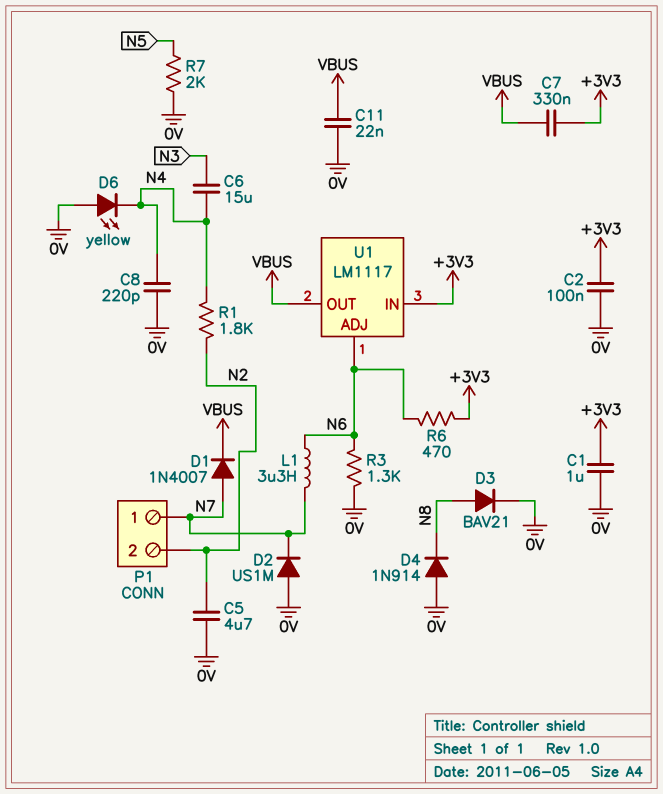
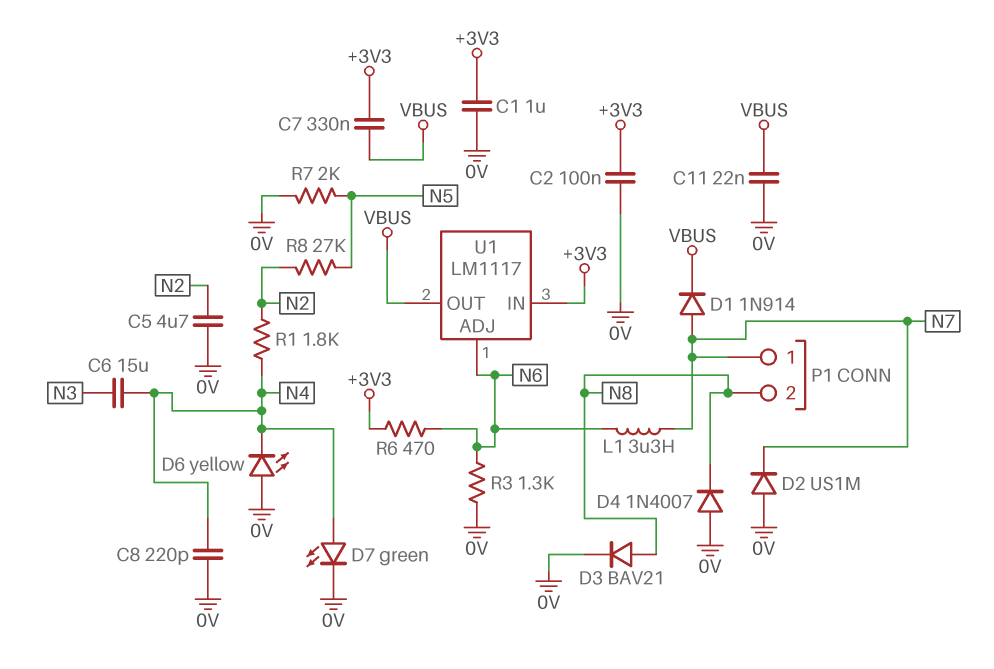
D1: diode 1N4007 (A N7, K VBUS) -> diode 1N914 (A N7, K VBUS)
D4: diode 1N914 (A 0V, K N8) -> diode 1N4007 (A 0V, K N8)
D7: none -> LED green (A N4, K 0V)
P1 pin 2: N2 -> N8
R8: none -> 27k (N2, N5)

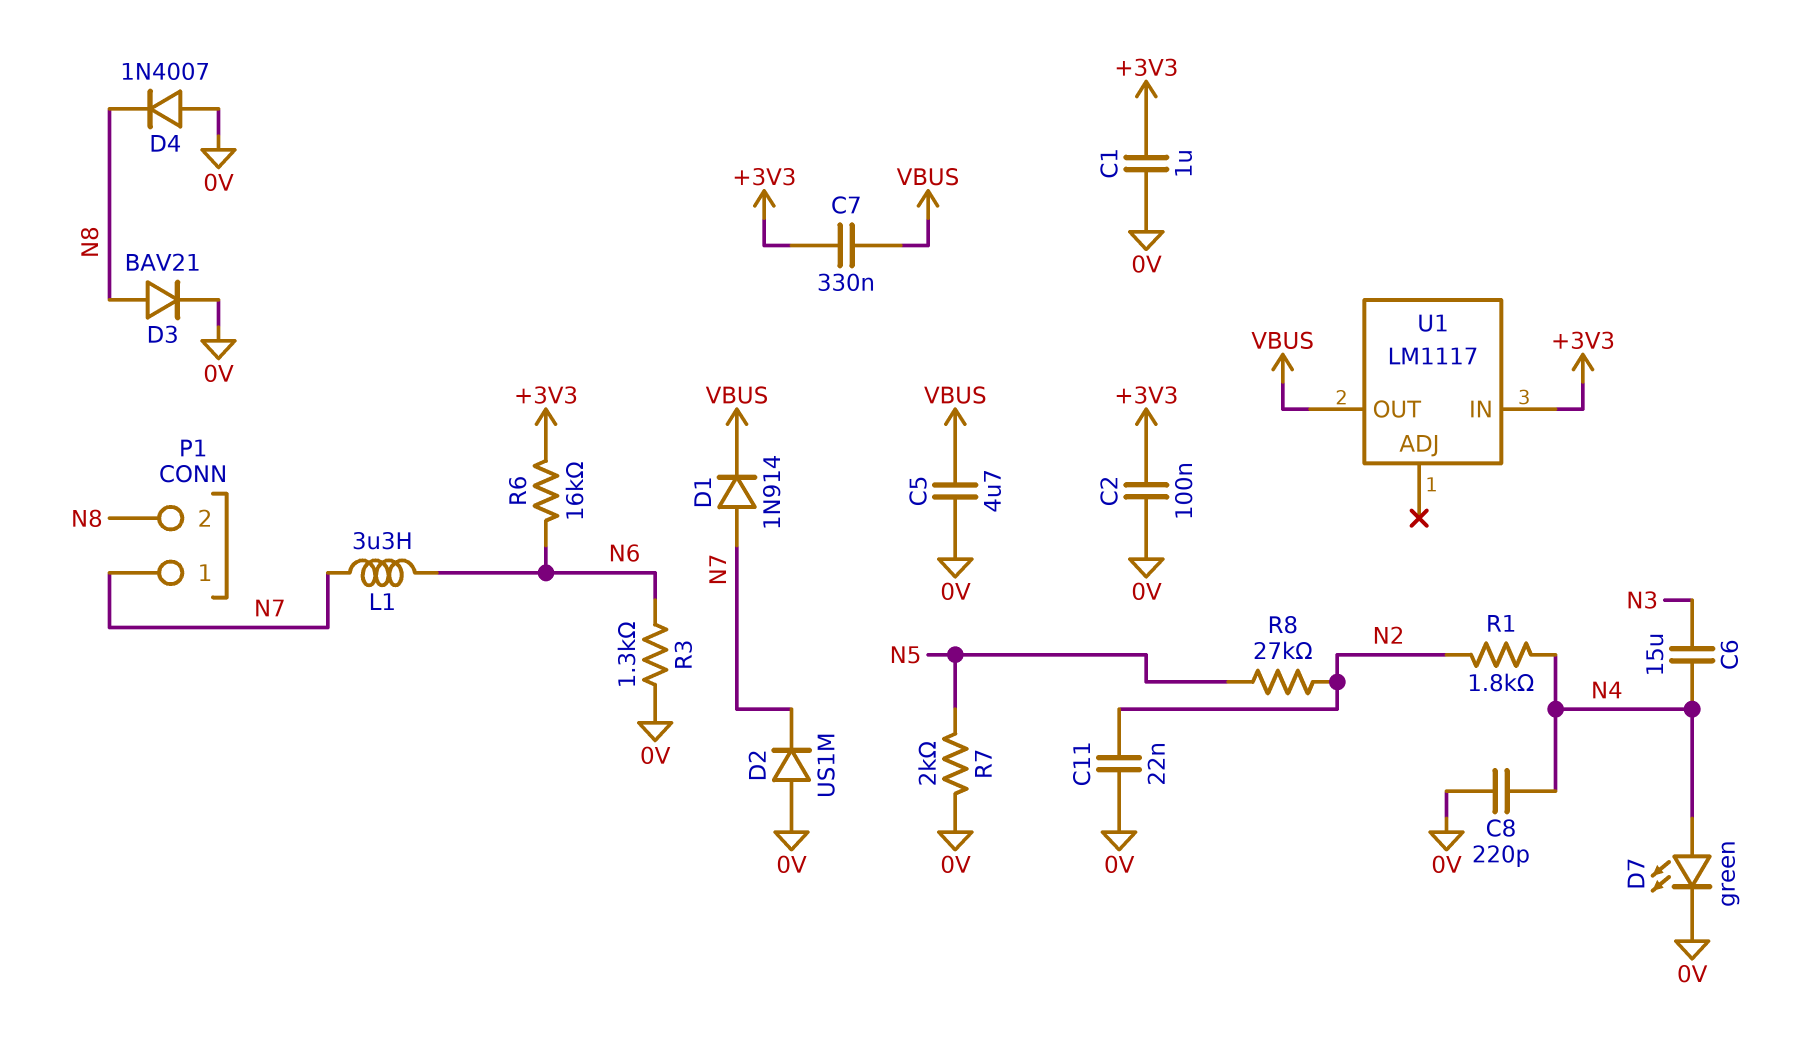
C5: 4.7uF (0V, N2) -> 4.7uF (0V, VBUS)
C11: 22nF (0V, VBUS) -> 22nF (0V, N2)
D6: LED yellow (A 0V, K N4) -> none
R6: 470 (+3V3, N6) -> 16k (+3V3, N6)
U1 pin ADJ: N6 -> none

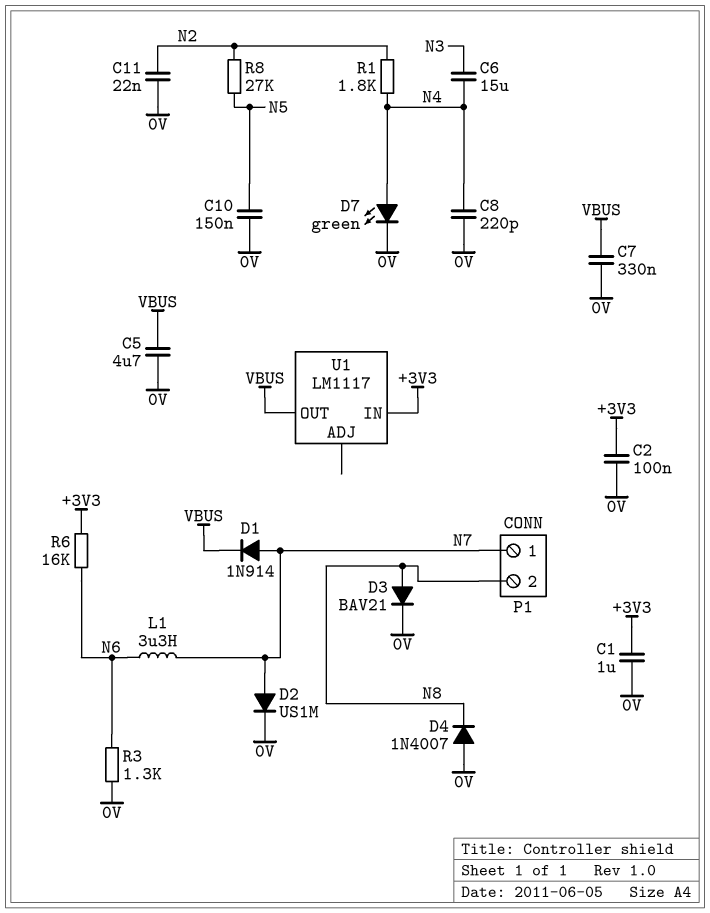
C7: 330nF (+3V3, VBUS) -> 330nF (0V, VBUS)
C10: none -> 150nF (0V, N5)
D2: diode US1M (A 0V, K N7) -> diode US1M (A N7, K 0V)
R7: 2k (0V, N5) -> none

